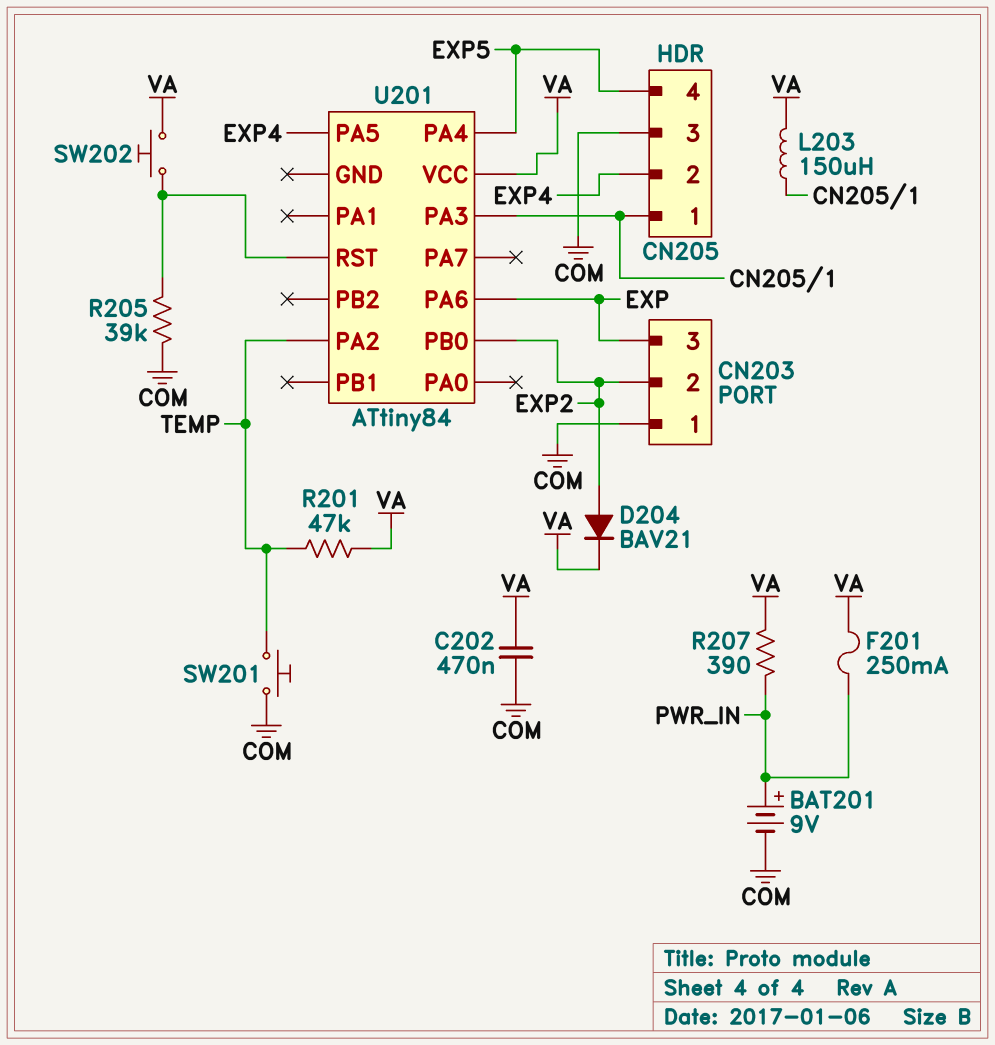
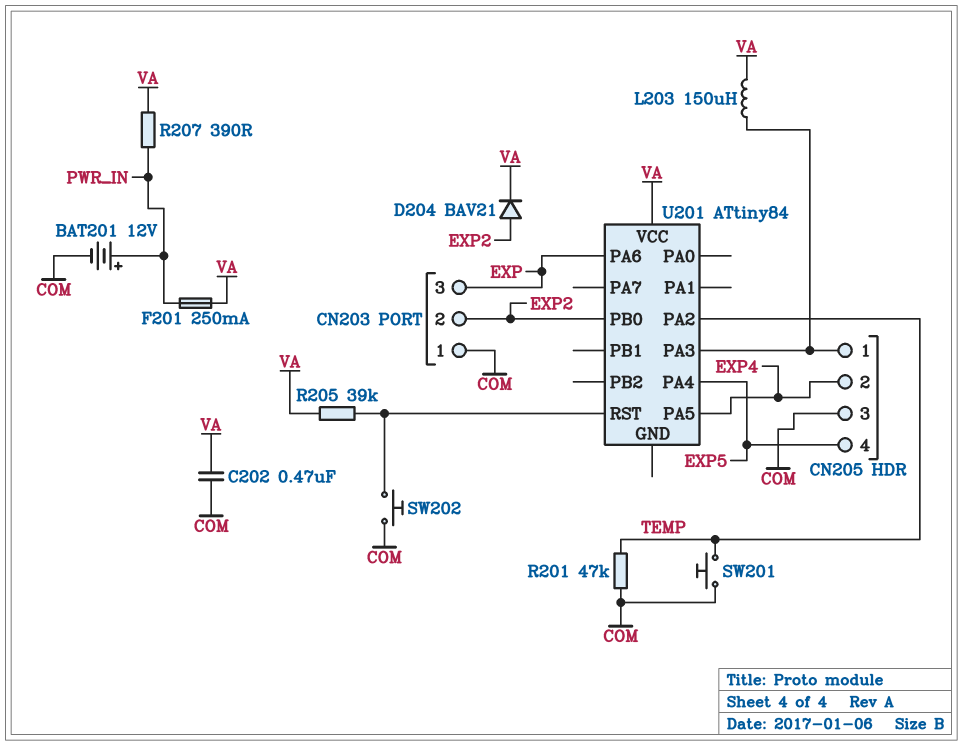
BAT201: 9V (plus PWR_IN, minus COM) -> 12V (plus PWR_IN, minus COM)
R201: 47k (TEMP, VA) -> 47k (COM, TEMP)
R205: 39k (COM, U201/RST) -> 39k (U201/RST, VA)
SW202: button (U201/RST, VA) -> button (COM, U201/RST)

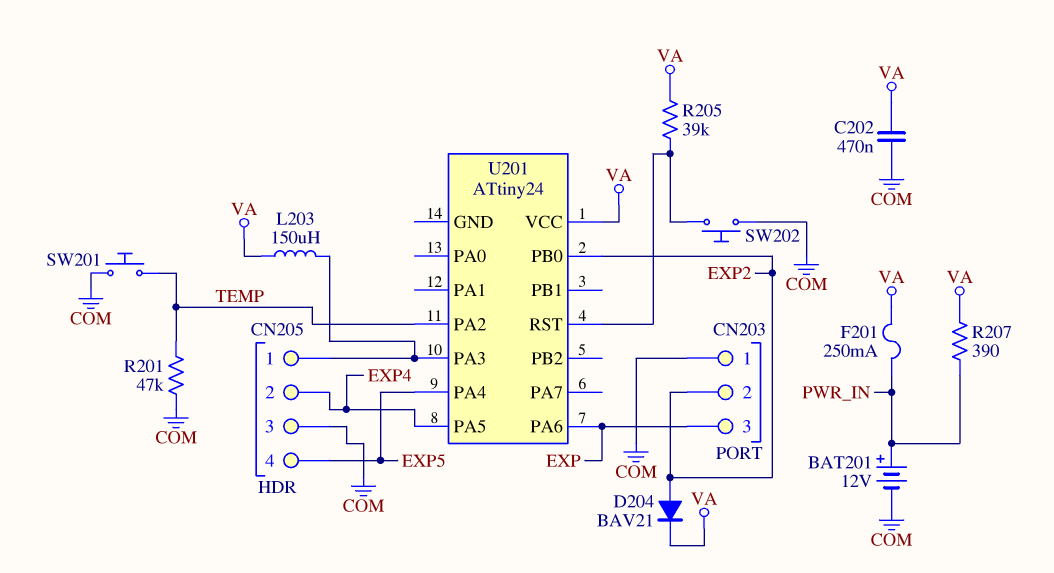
U201: ATtiny84 -> ATtiny24

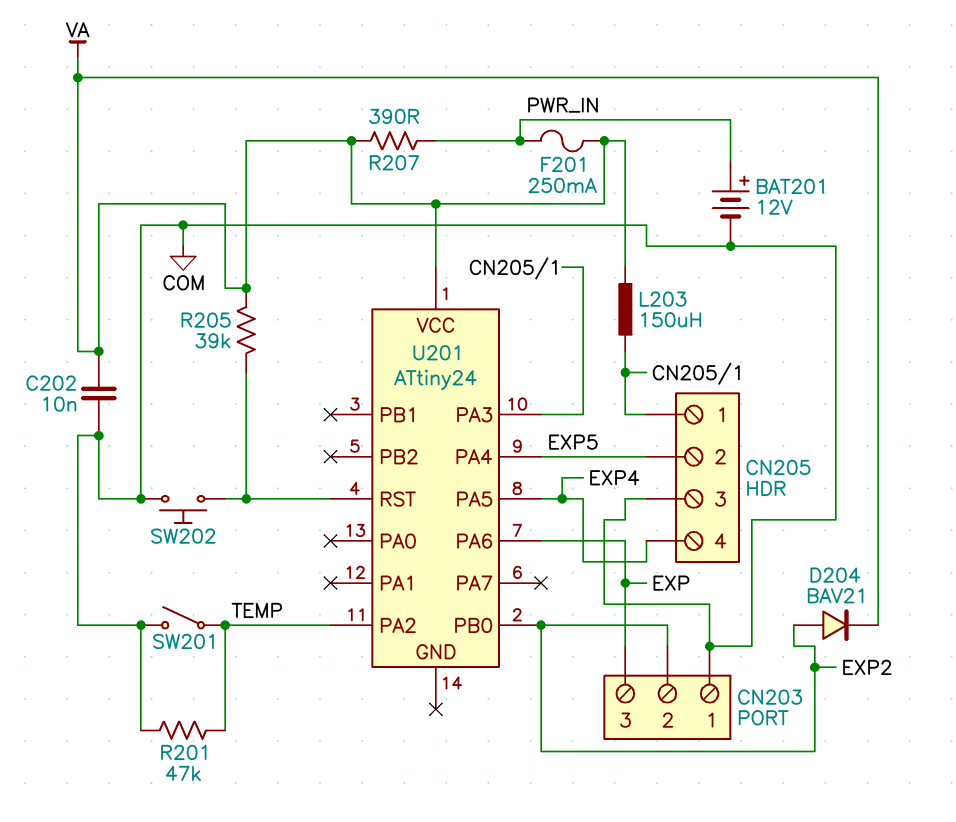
C202: 470nF (COM, VA) -> 10nF (COM, VA)
CN205 pin 2: EXP4 -> EXP5
CN205 pin 4: EXP5 -> EXP4
SW201: button (COM, TEMP) -> switch (COM, TEMP)

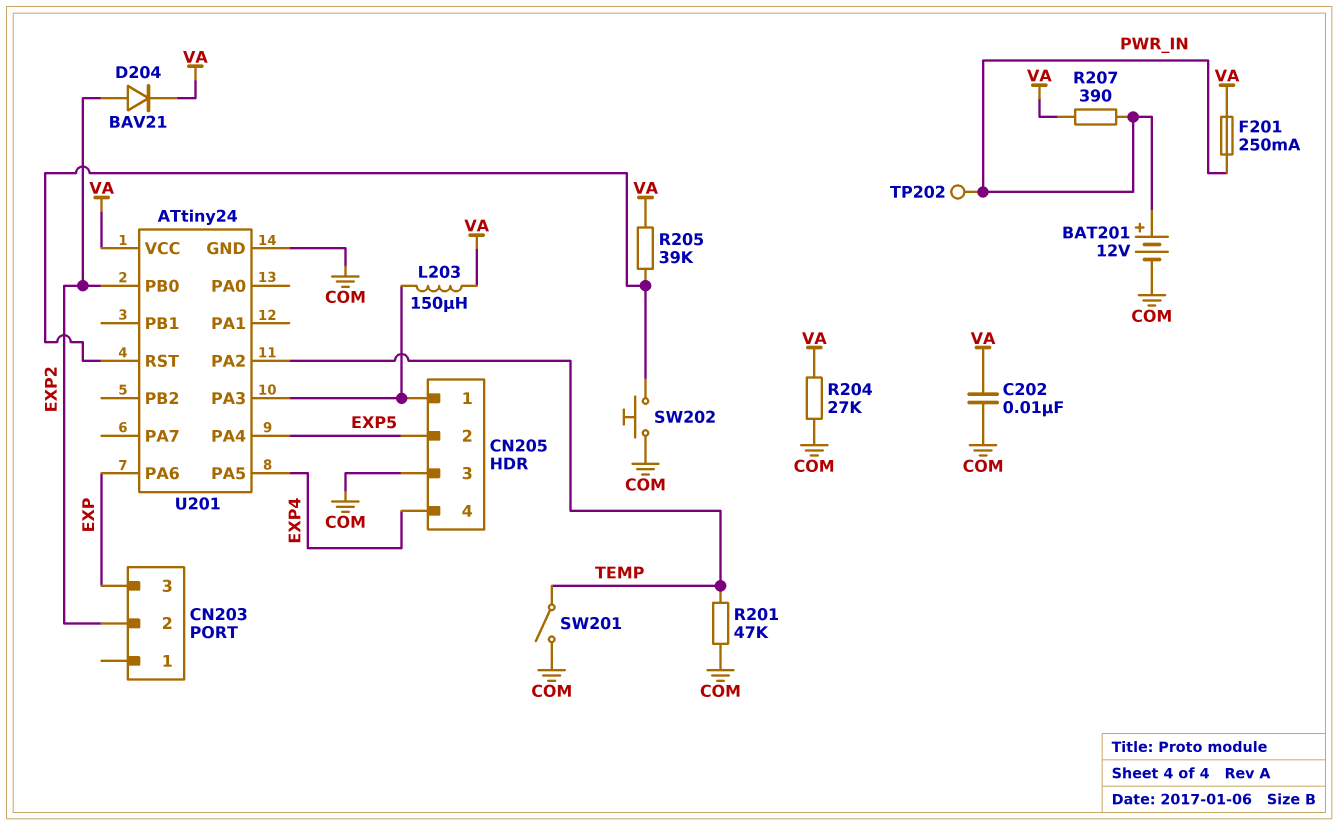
CN203 pin 1: COM -> none
R204: none -> 27k (COM, VA)
TP202: none -> test point (PWR_IN)
U201 pin GND: none -> COM

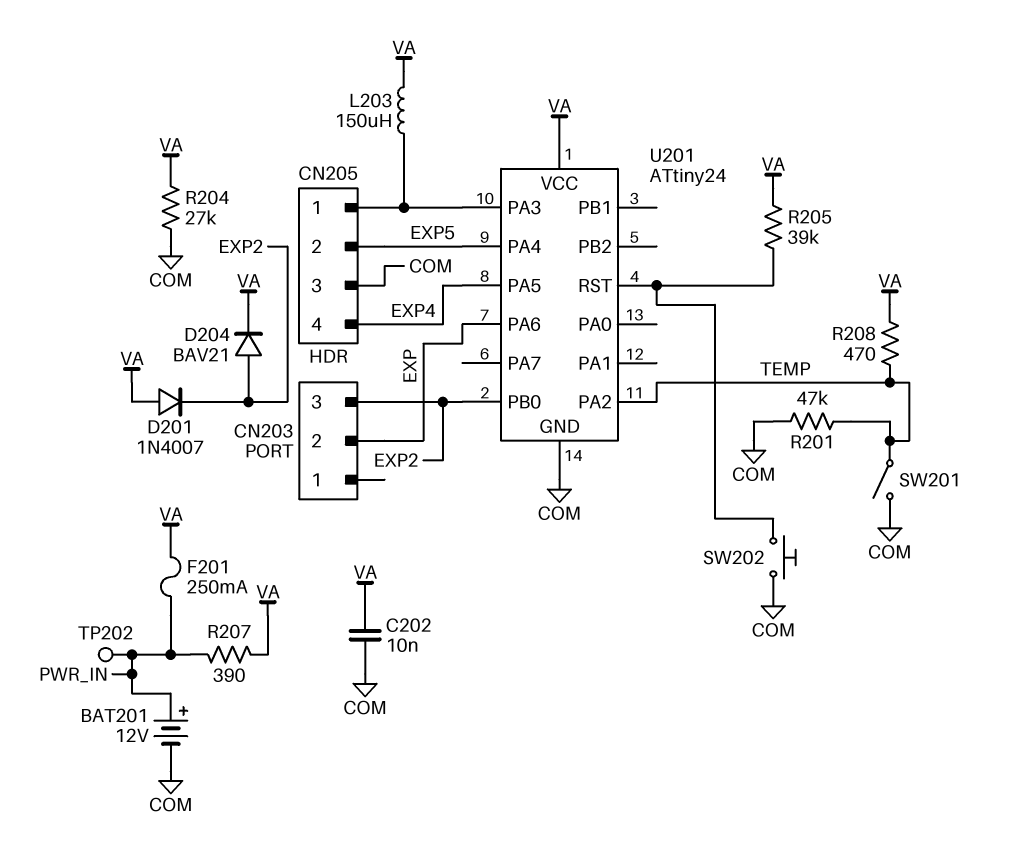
CN203 pin 2: EXP2 -> EXP
CN203 pin 3: EXP -> EXP2
D201: none -> diode 1N4007 (A VA, K EXP2)
R208: none -> 470 (TEMP, VA)

